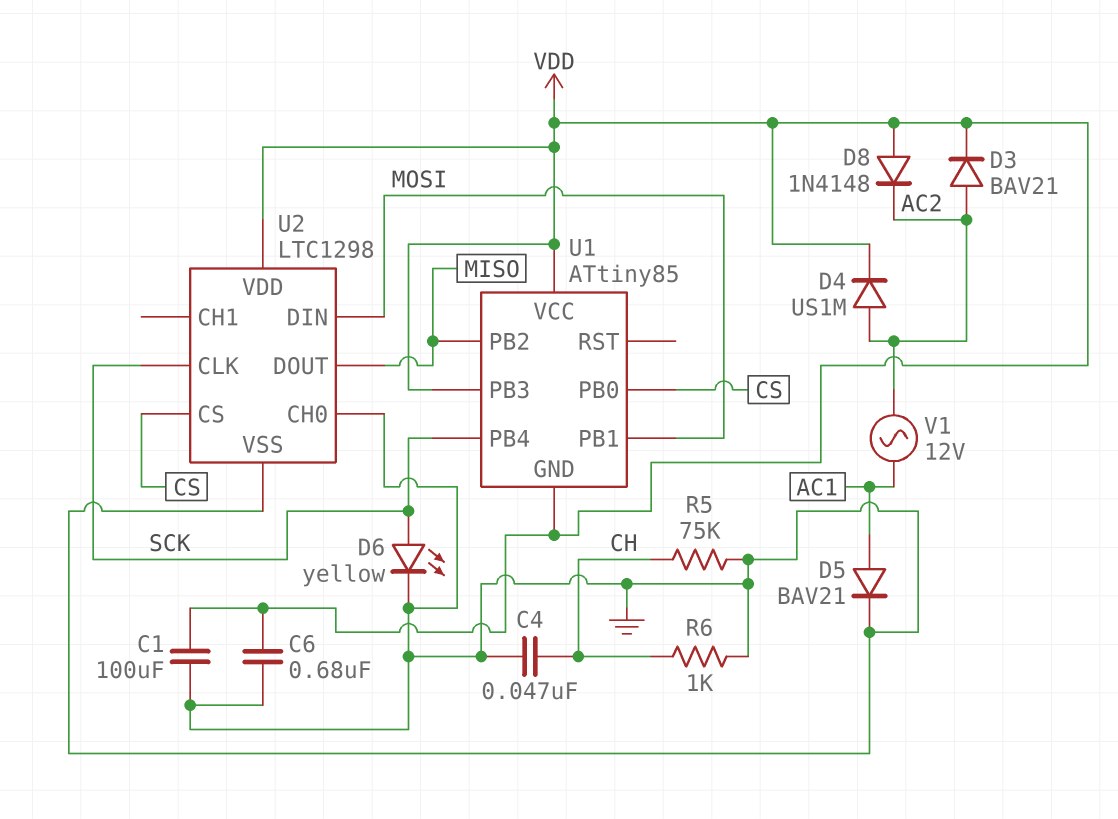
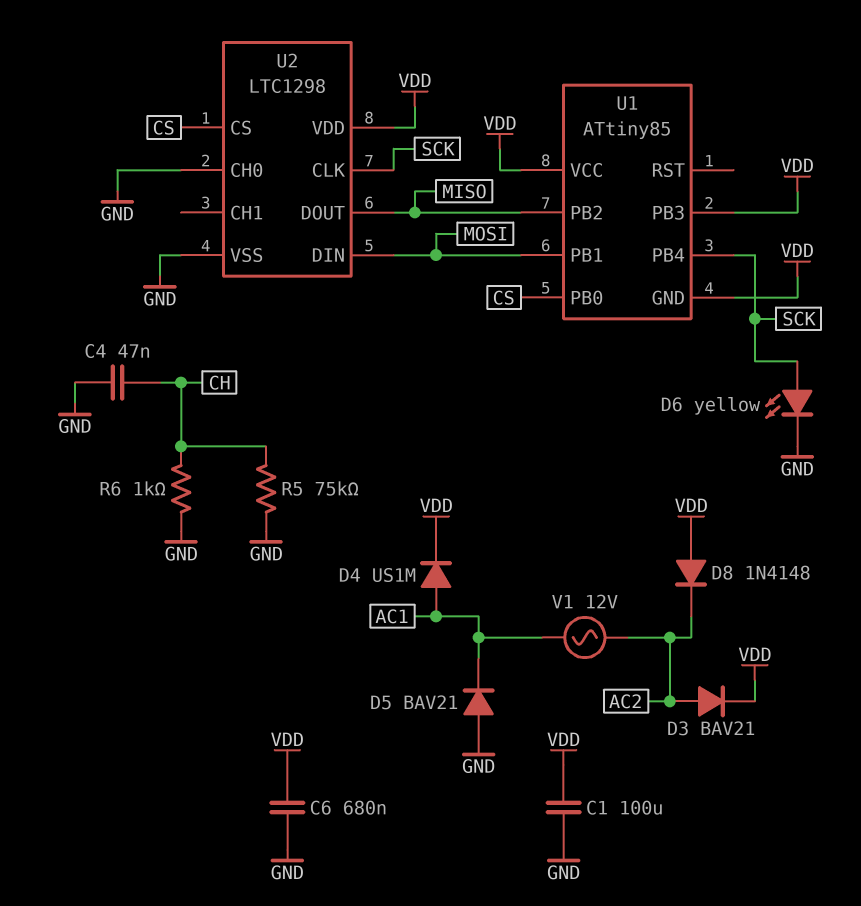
D4: diode US1M (A AC2, K VDD) -> diode US1M (A AC1, K VDD)
D5: diode BAV21 (A AC1, K GND) -> diode BAV21 (A GND, K AC1)

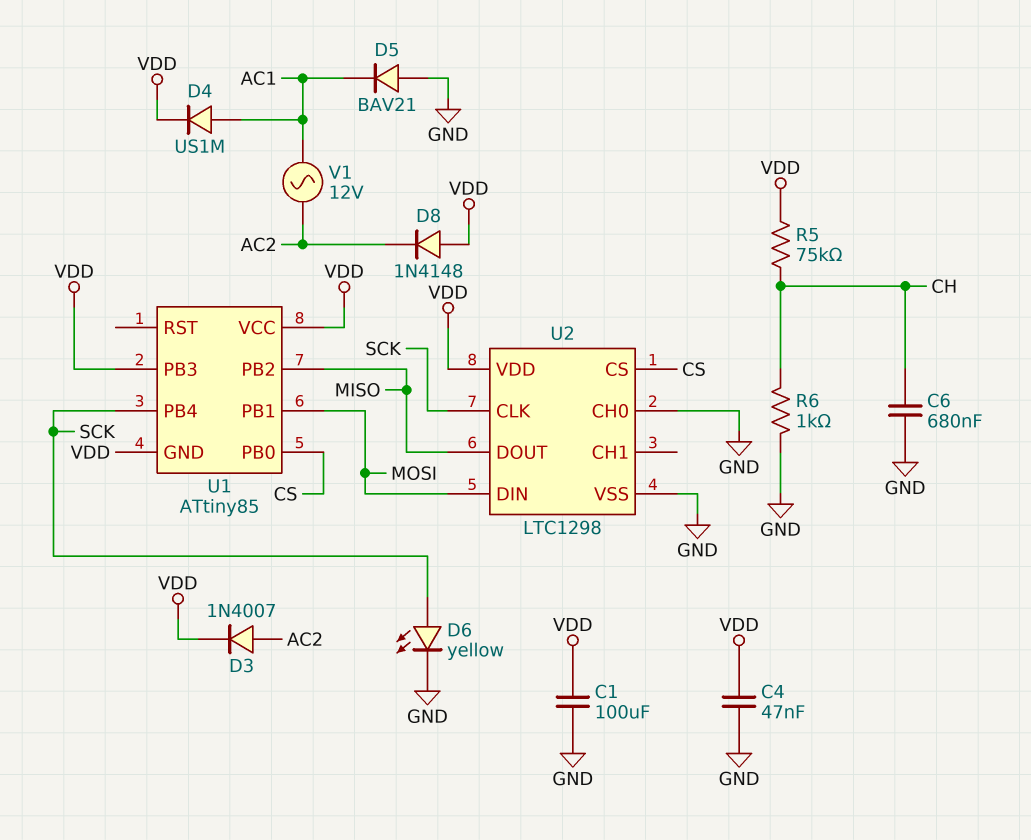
C4: 47nF (CH, GND) -> 47nF (GND, VDD)
C6: 680nF (GND, VDD) -> 680nF (CH, GND)
D3: diode BAV21 (A AC2, K VDD) -> diode 1N4007 (A AC2, K VDD)
R5: 75k (CH, GND) -> 75k (CH, VDD)

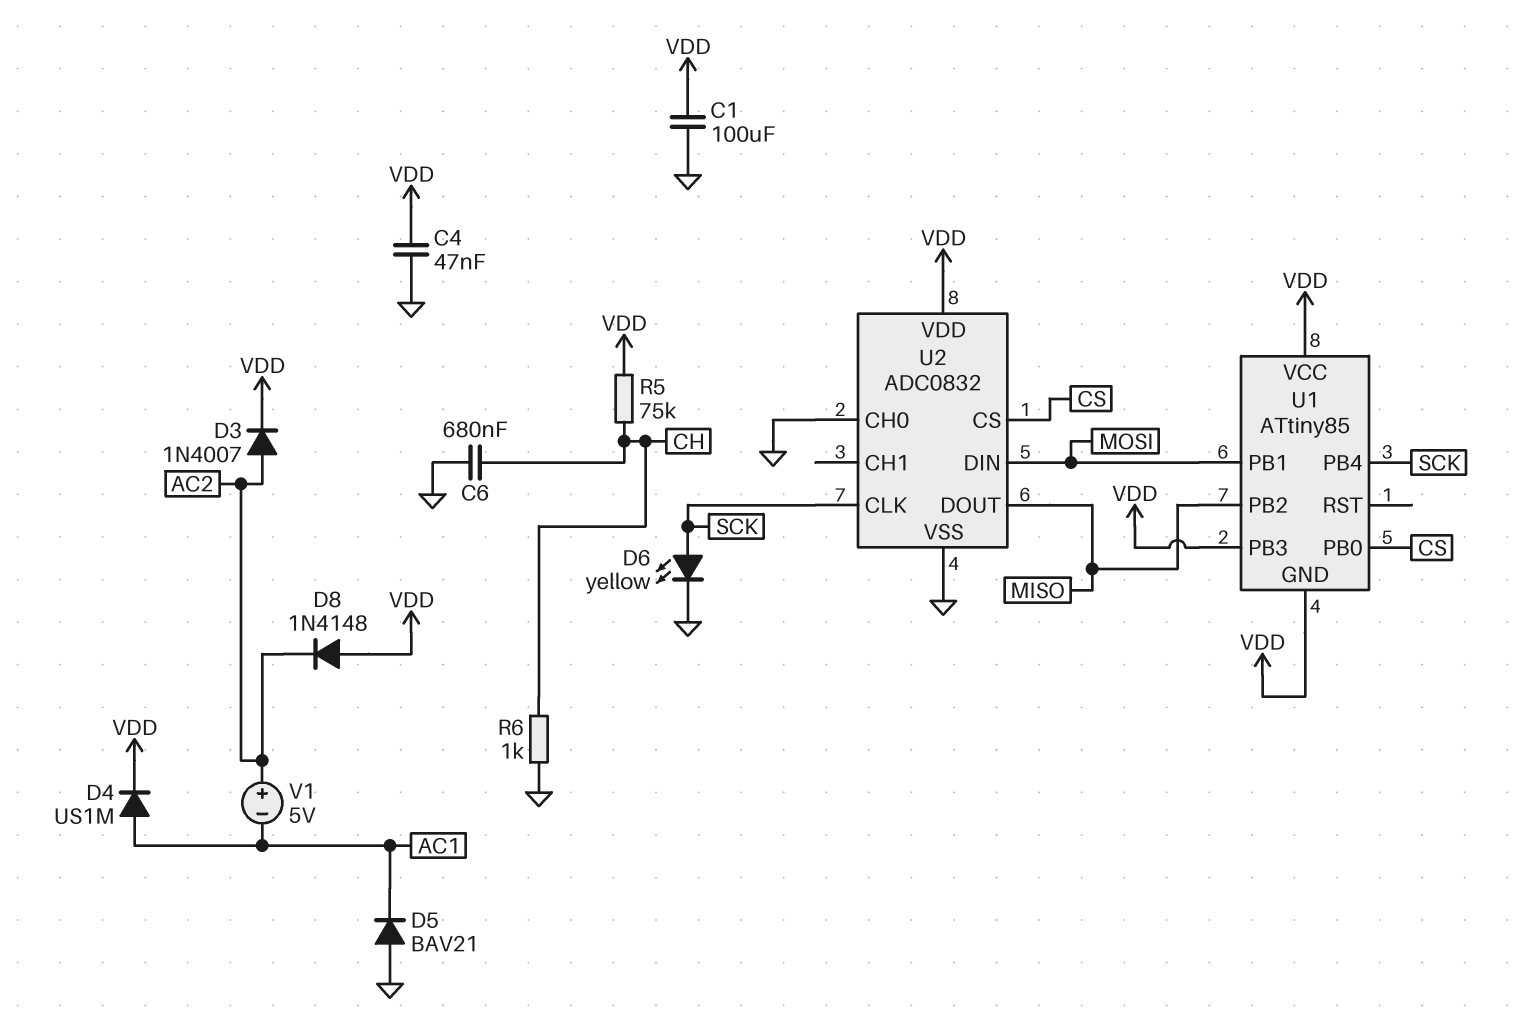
U2: LTC1298 -> ADC0832
V1: AC 12V (AC1, AC2) -> 5V (plus AC2, minus AC1)

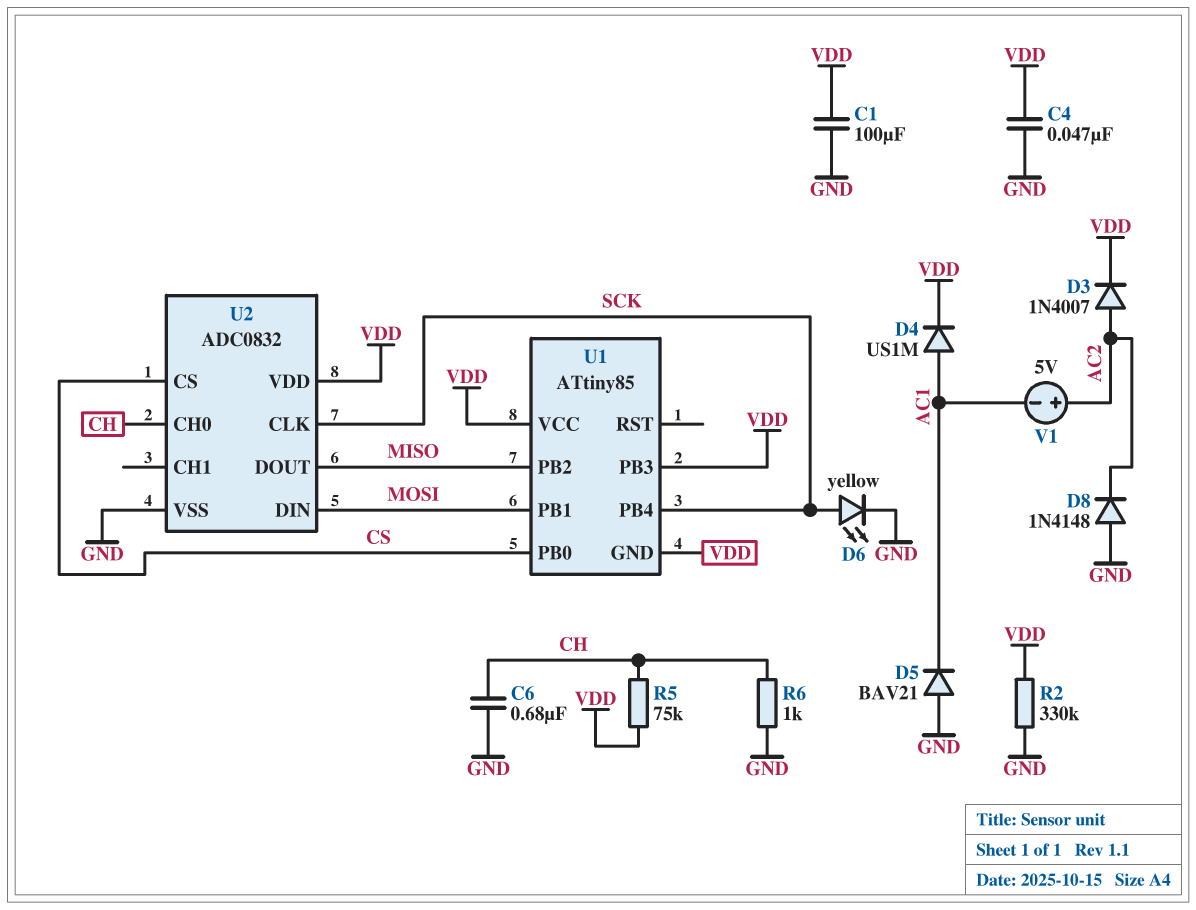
D8: diode 1N4148 (A VDD, K AC2) -> diode 1N4148 (A GND, K AC2)
R2: none -> 330k (GND, VDD)
U2 pin CH0: GND -> CH

